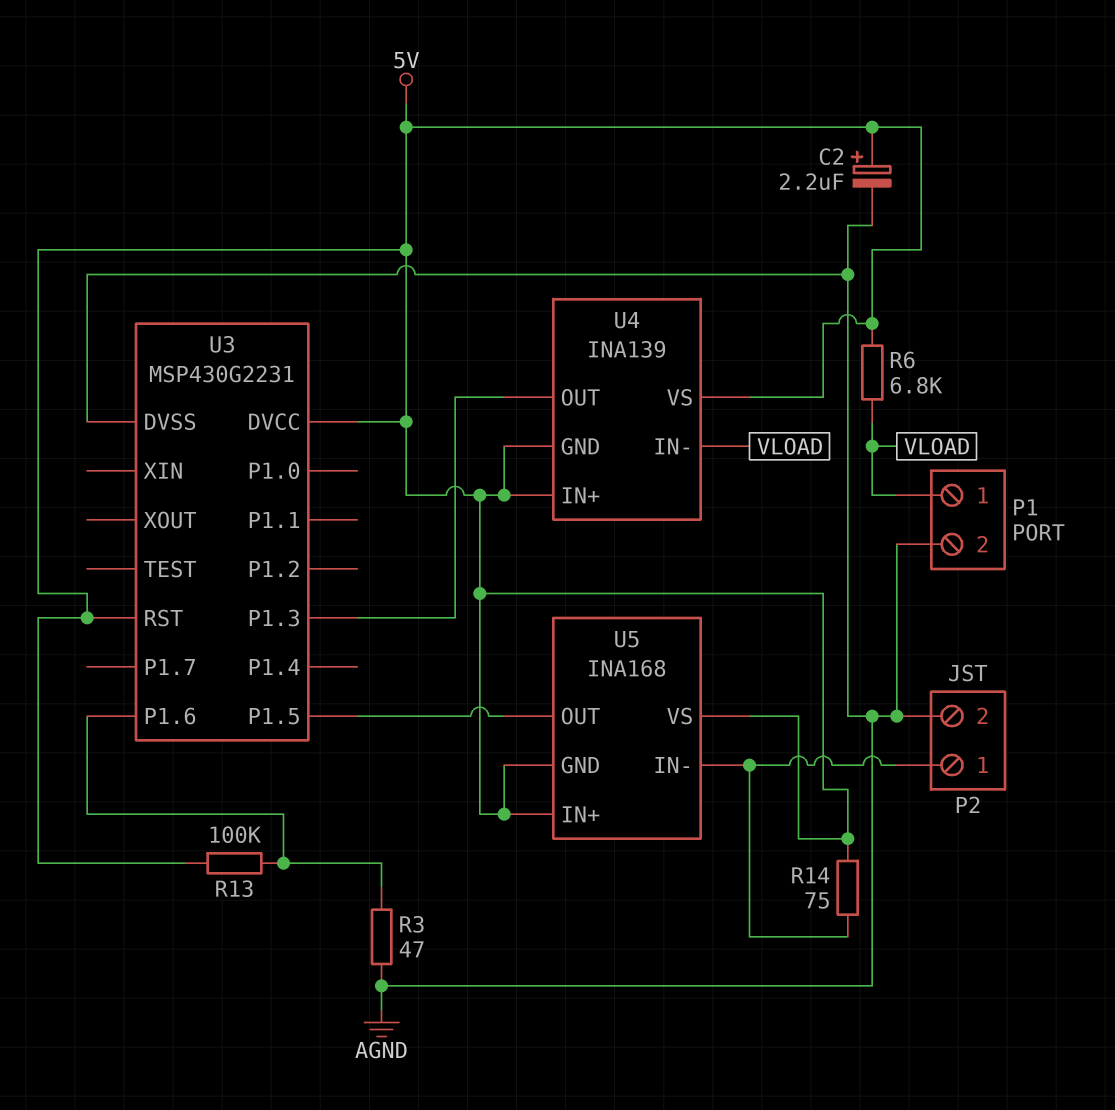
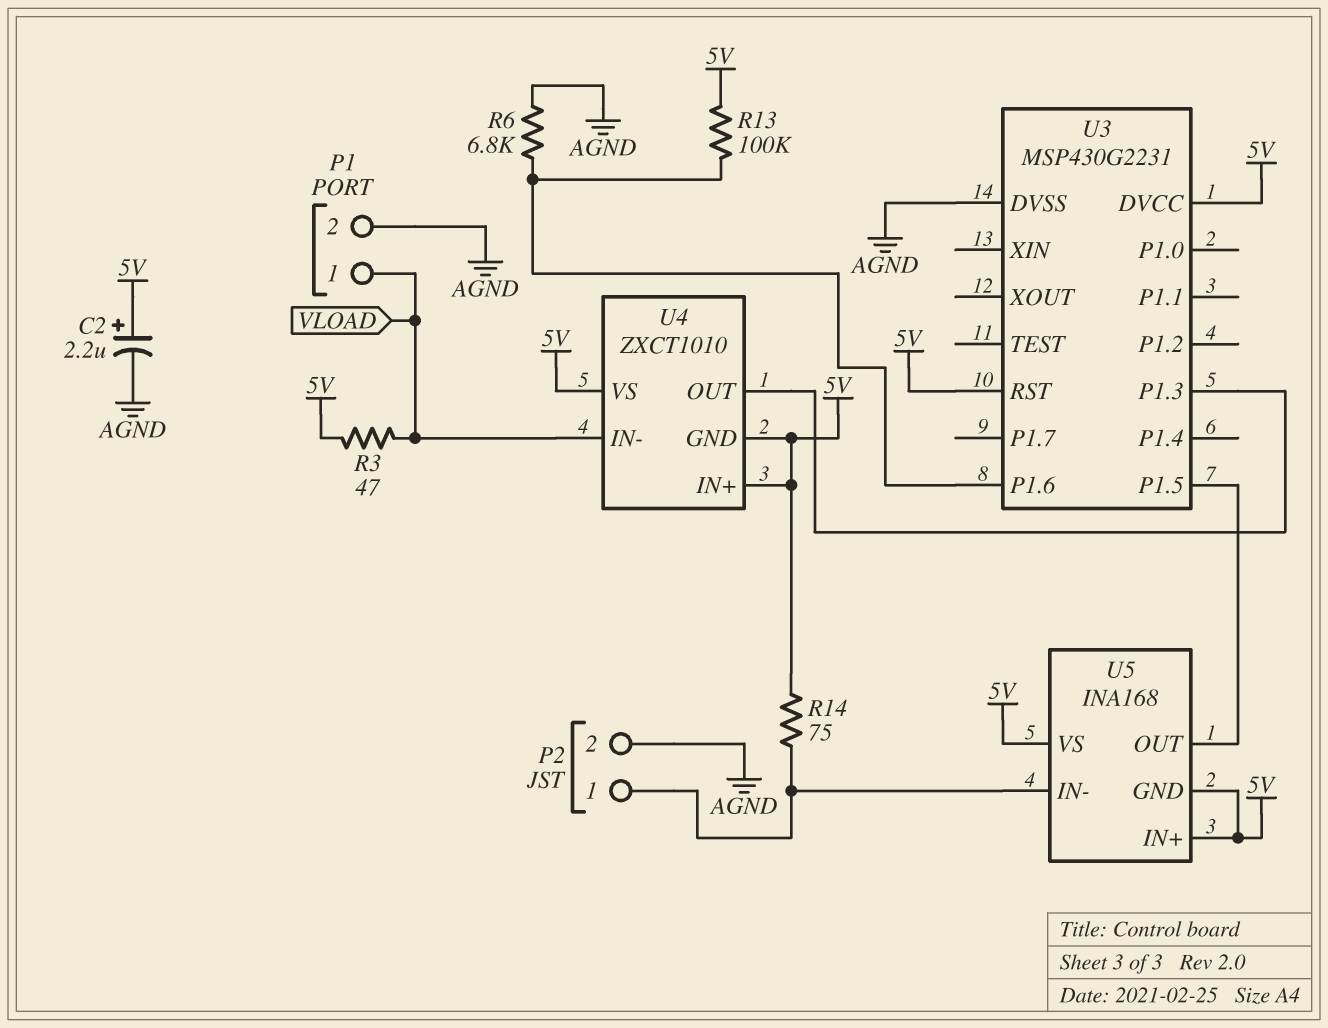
R3: 47 (AGND, U3/P1.6) -> 47 (5V, VLOAD)
R6: 6.8k (5V, VLOAD) -> 6.8k (AGND, U3/P1.6)
U4: INA139 -> ZXCT1010

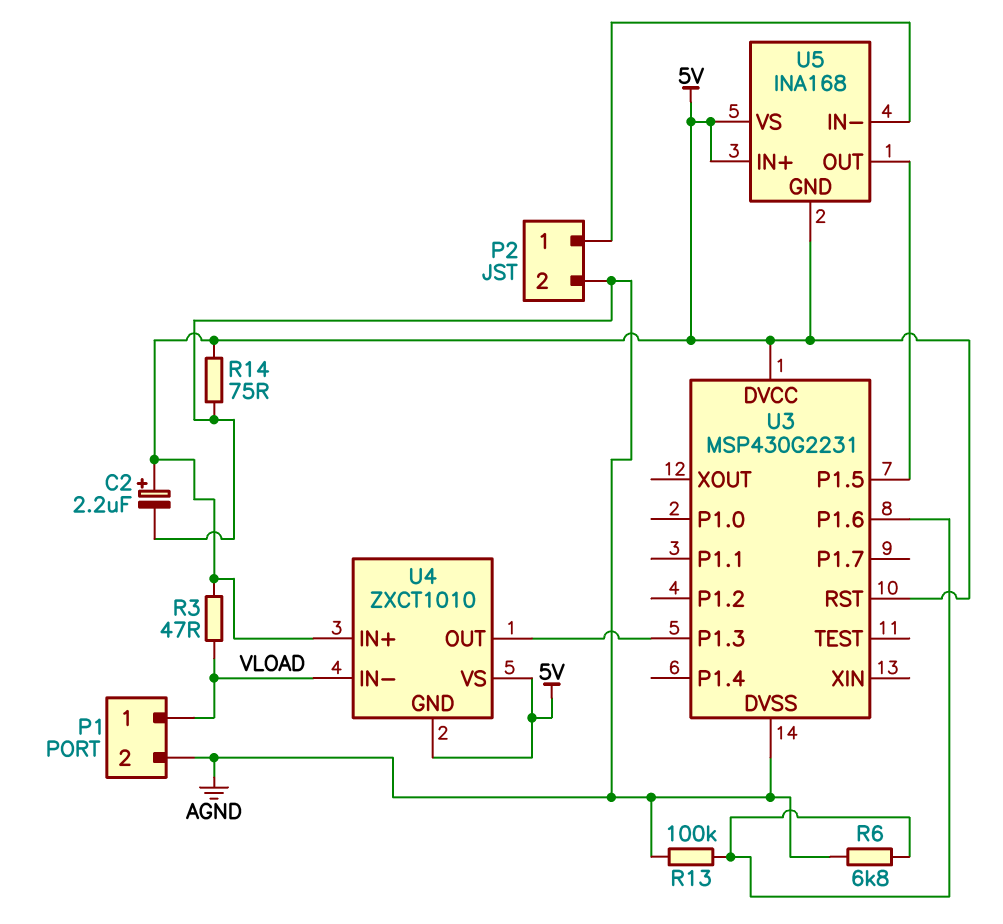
R13: 100k (5V, U3/P1.6) -> 100k (AGND, U3/P1.6)
R14: 75 (5V, P2/1) -> 75 (5V, AGND)

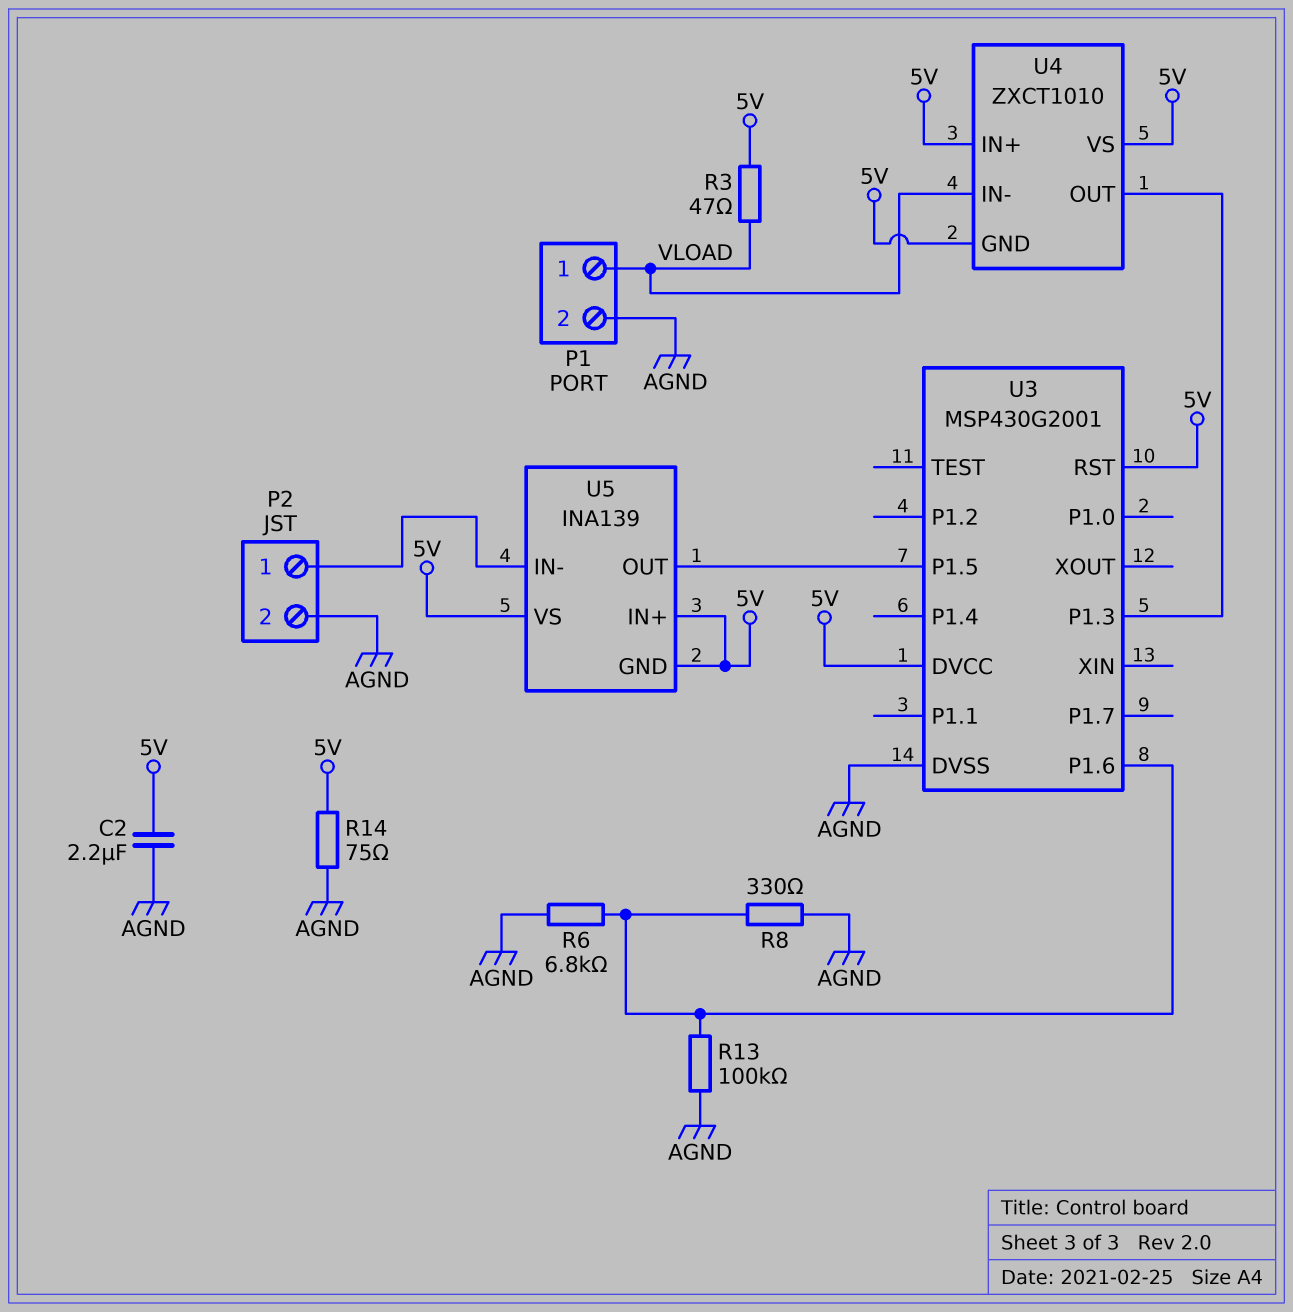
C2: 2.2uF (plus 5V, minus AGND) -> 2.2uF (5V, AGND)
R8: none -> 330 (AGND, U3/P1.6)
U3: MSP430G2231 -> MSP430G2001
U5: INA168 -> INA139

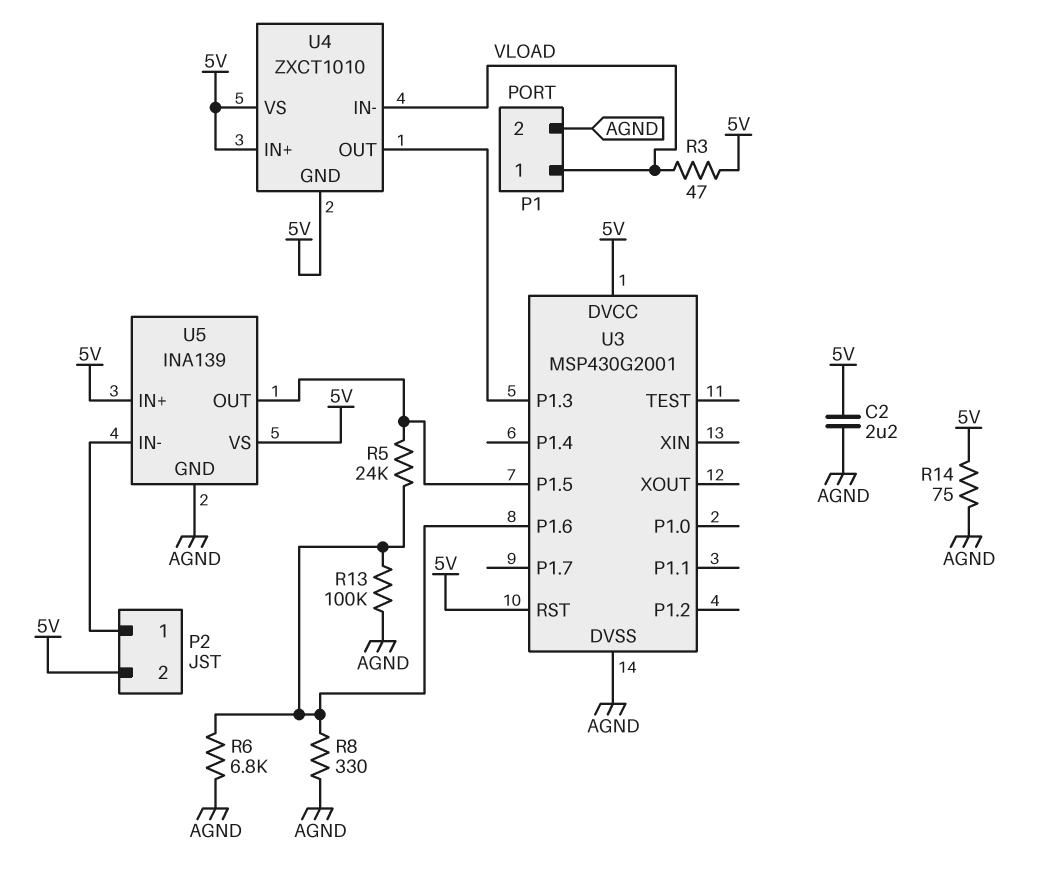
P2 pin 2: AGND -> 5V
R5: none -> 24k (U3/P1.5, U3/P1.6)
U5 pin GND: 5V -> AGND

